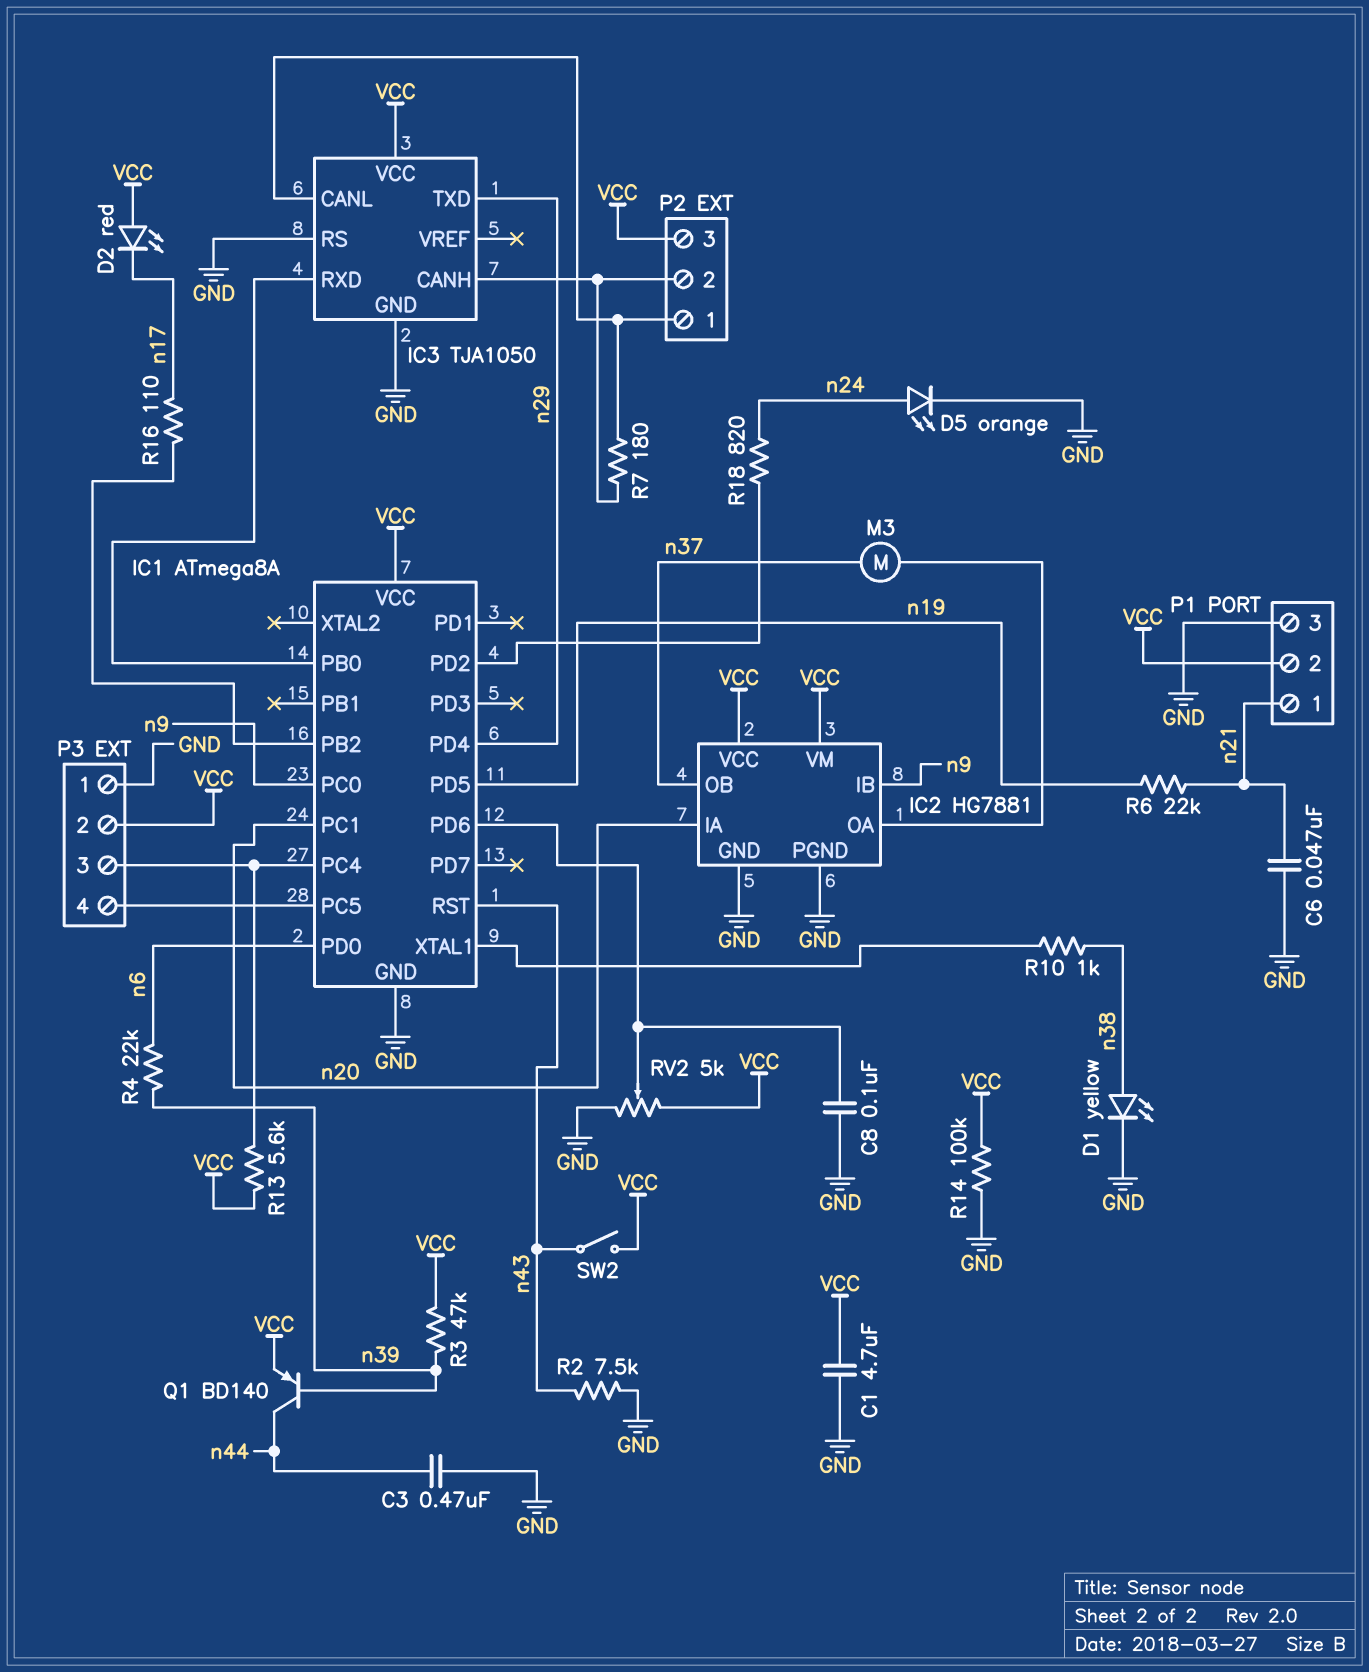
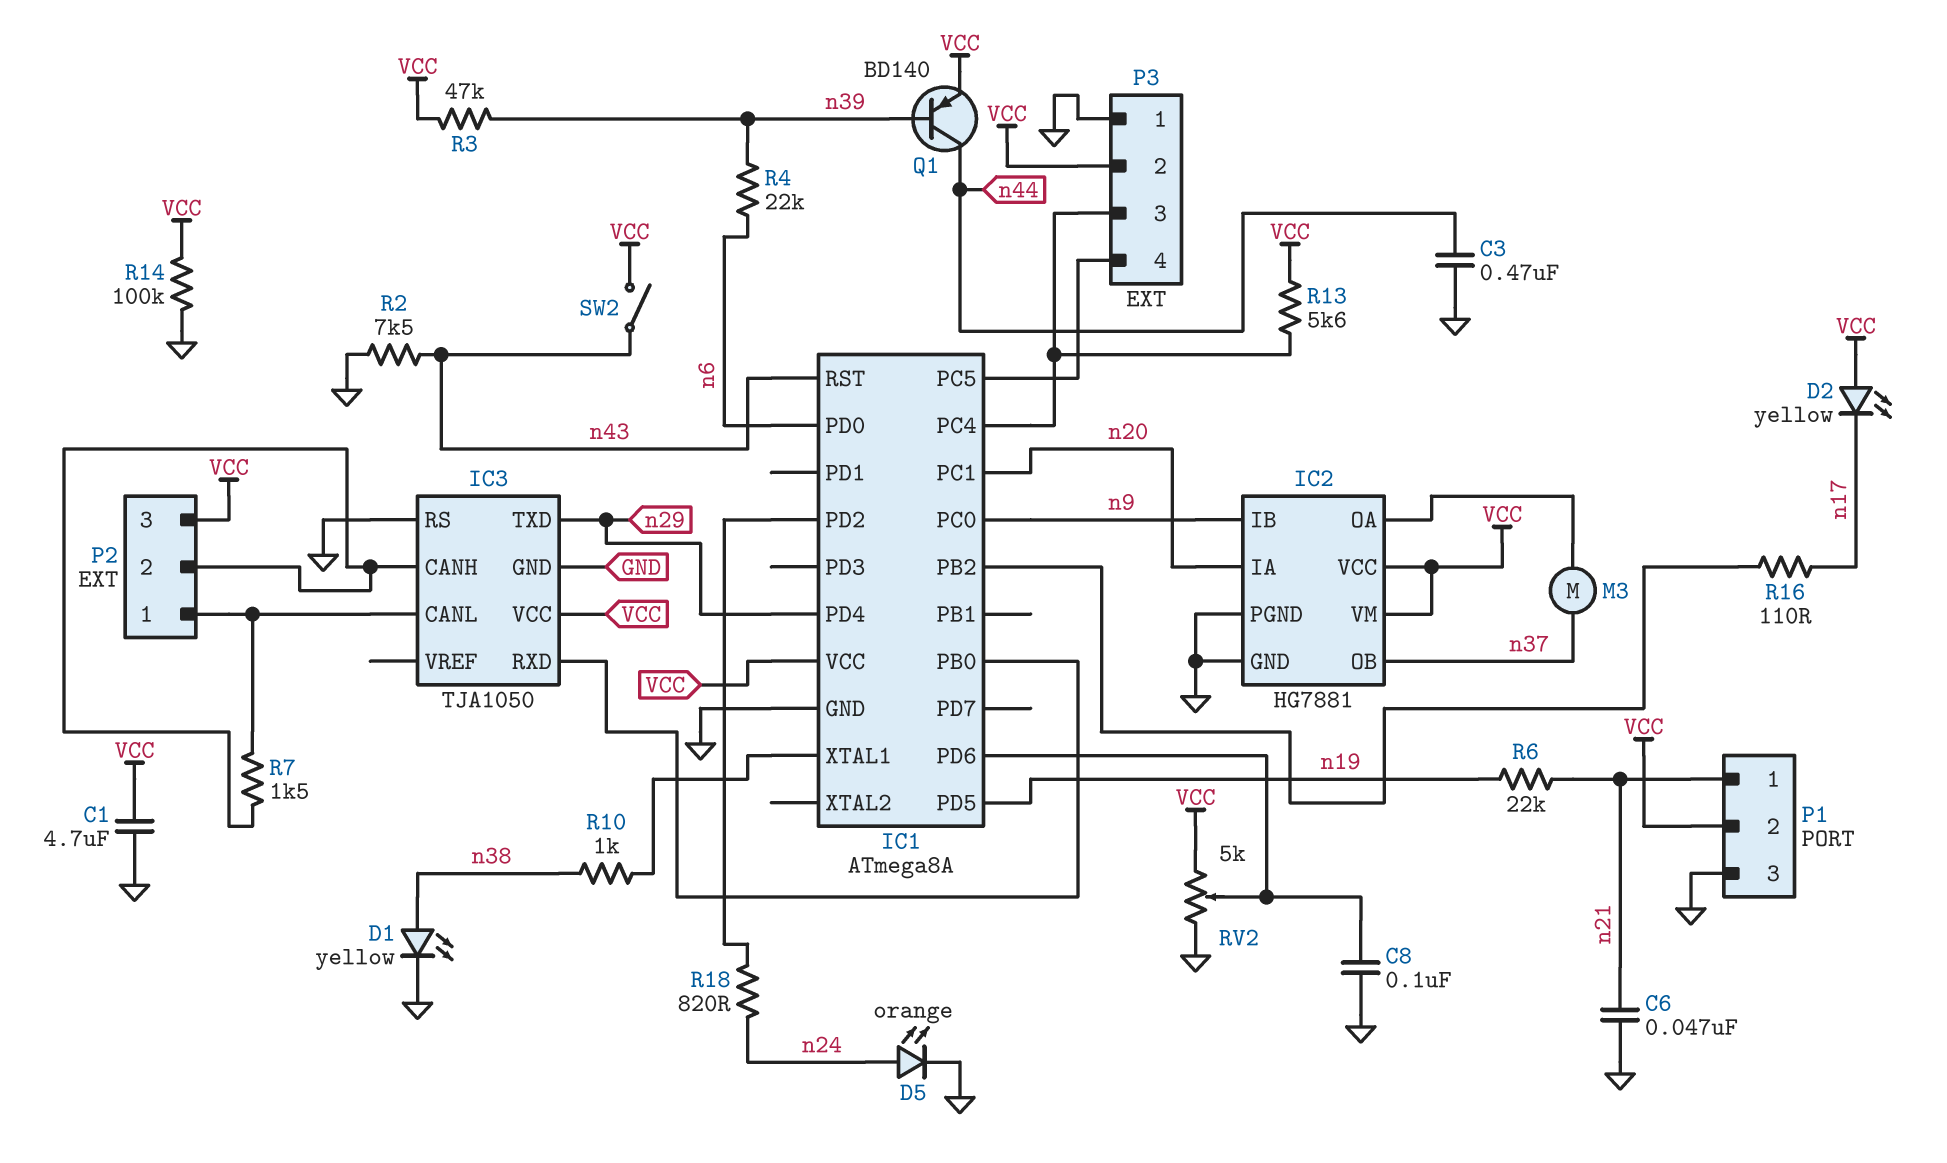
D2: LED red (A VCC, K n17) -> LED yellow (A VCC, K n17)
R7: 180 (IC3/CANH, IC3/CANL) -> 1.5k (IC3/CANH, IC3/CANL)

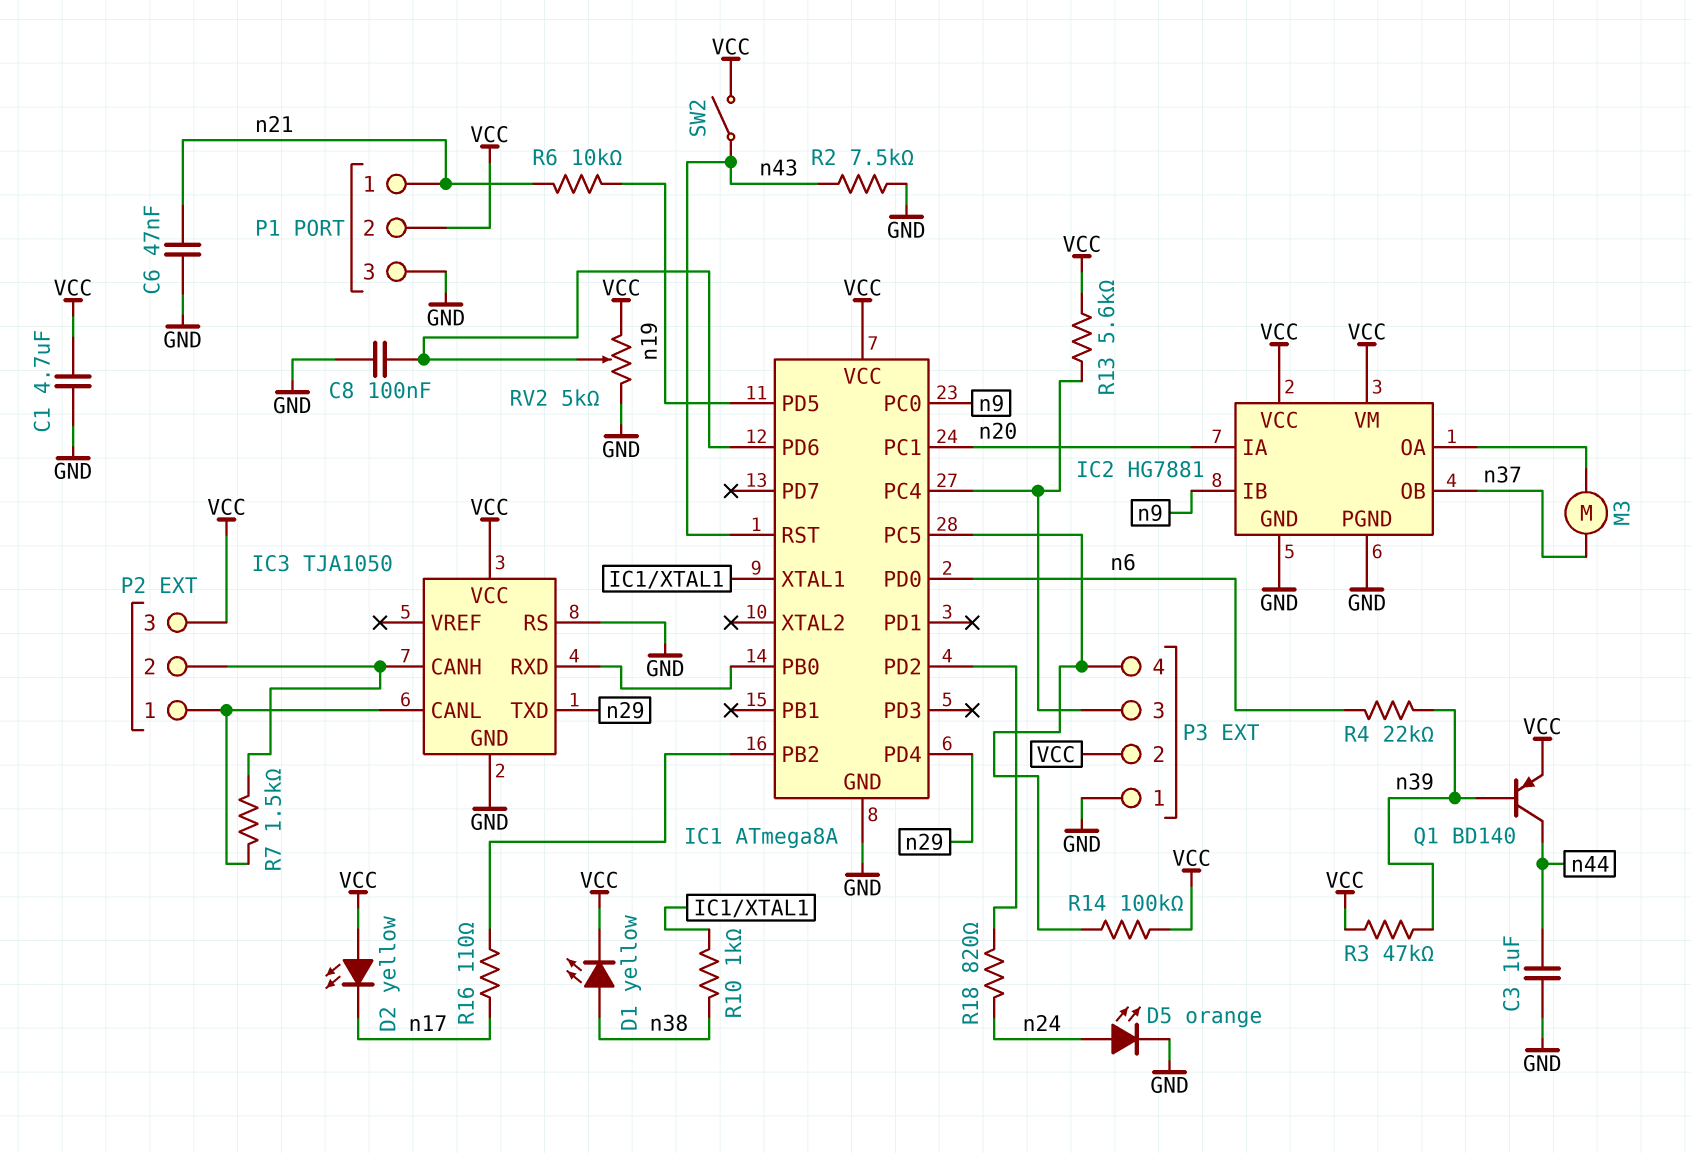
C3: 470nF (GND, n44) -> 1uF (GND, n44)
D1: LED yellow (A n38, K GND) -> LED yellow (A n38, K VCC)
R6: 22k (n19, n21) -> 10k (n19, n21)
R14: 100k (GND, VCC) -> 100k (IC1/PC5, VCC)

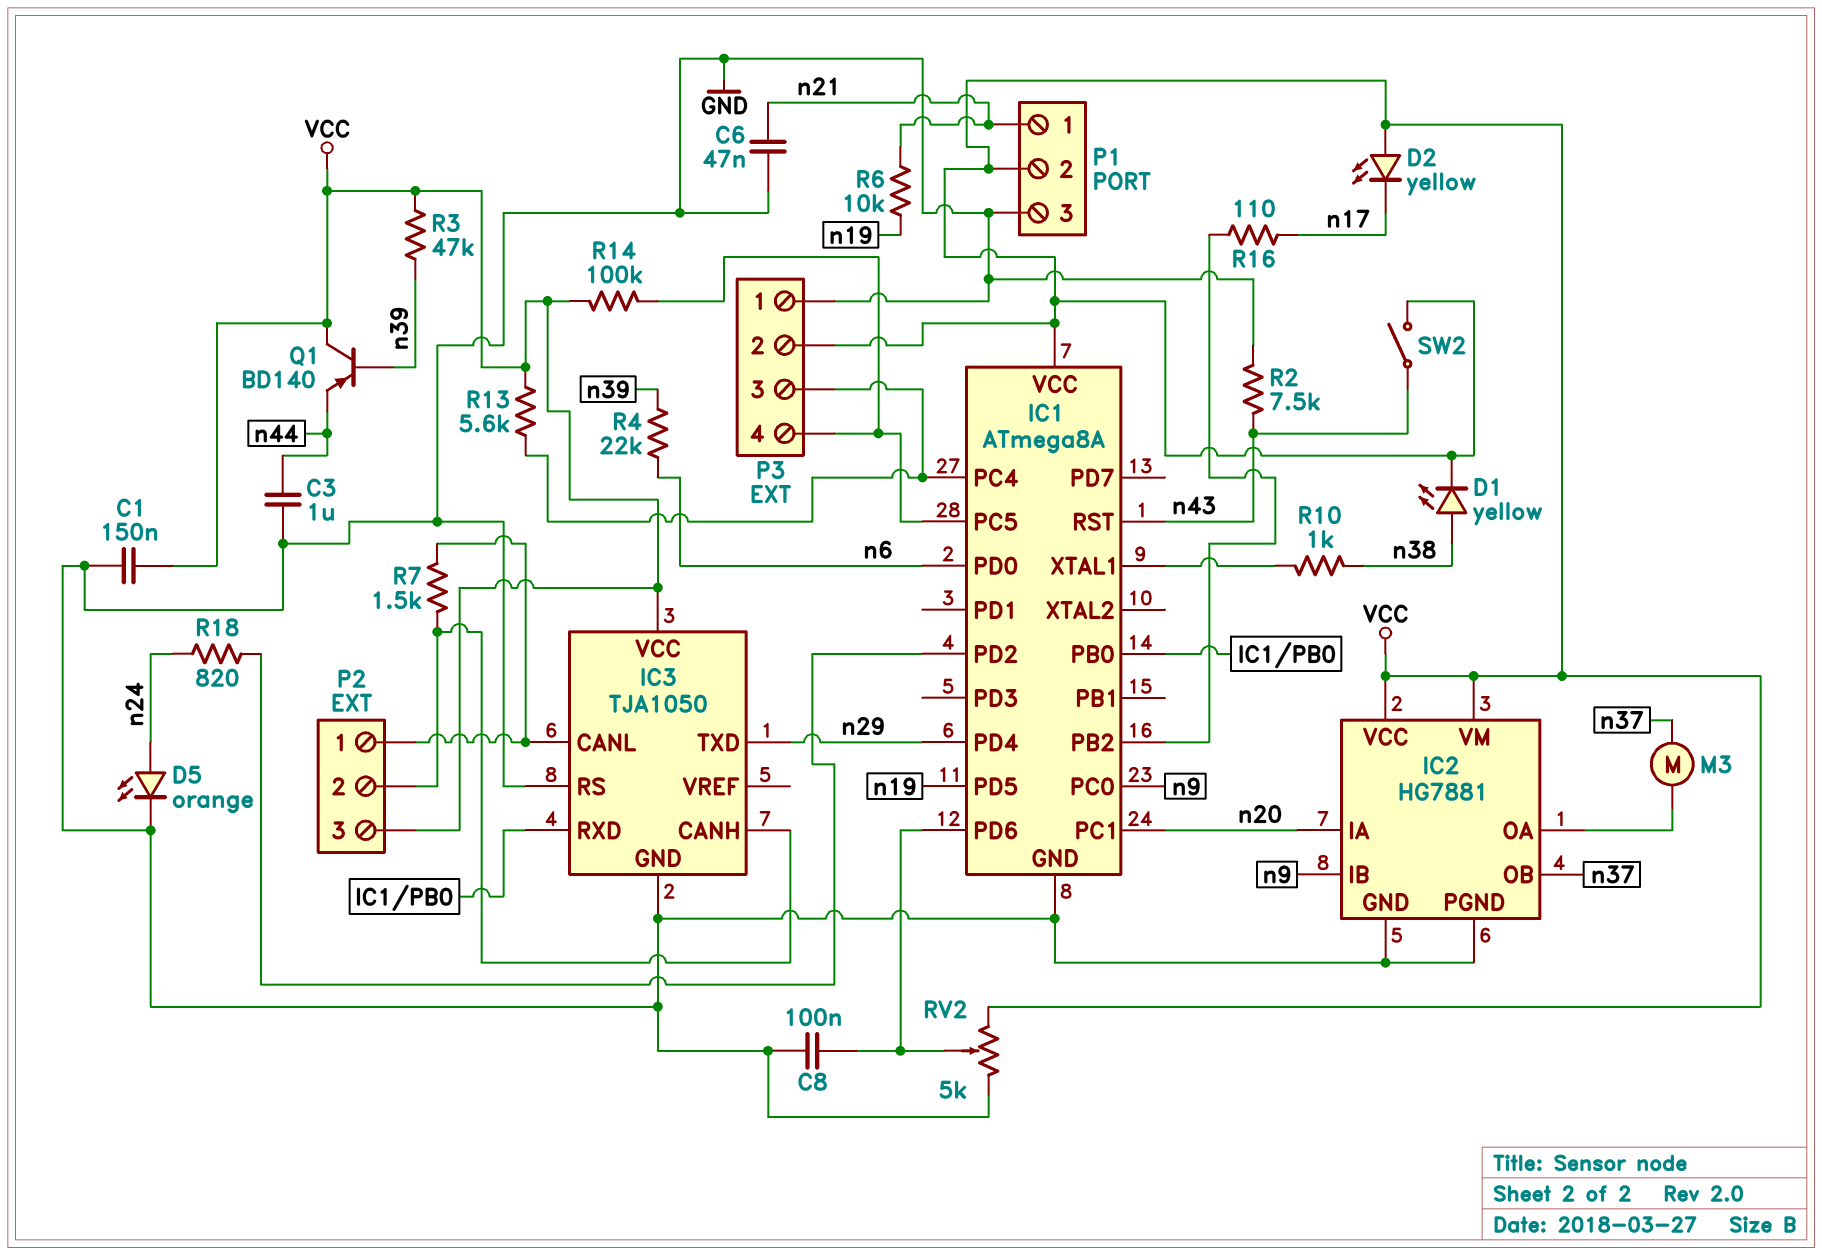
C1: 4.7uF (GND, VCC) -> 150nF (GND, VCC)
Q1: PNP BD140 (B n39, C n44, E VCC) -> PNP BD140 (B n39, C VCC, E n44)

